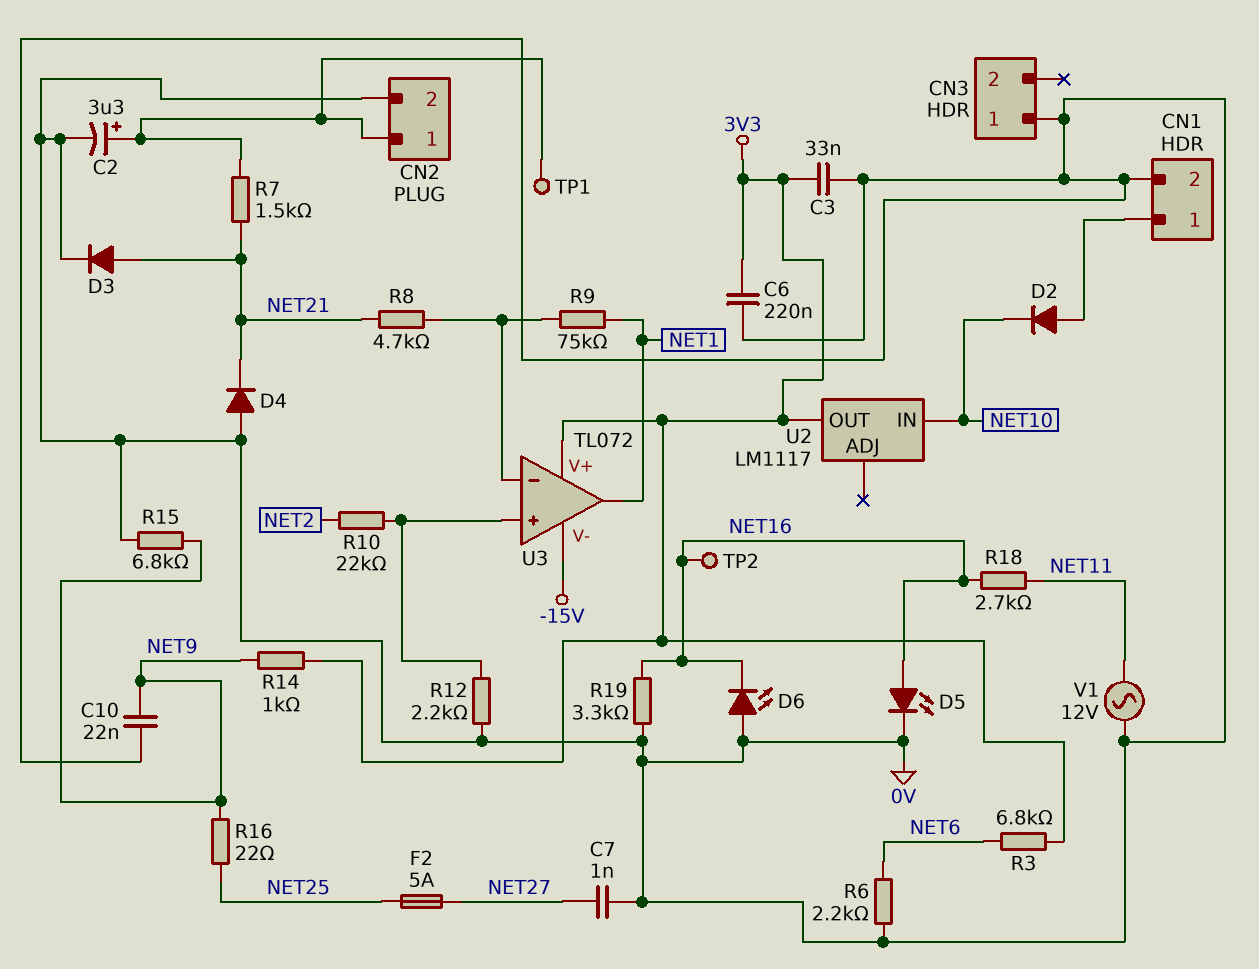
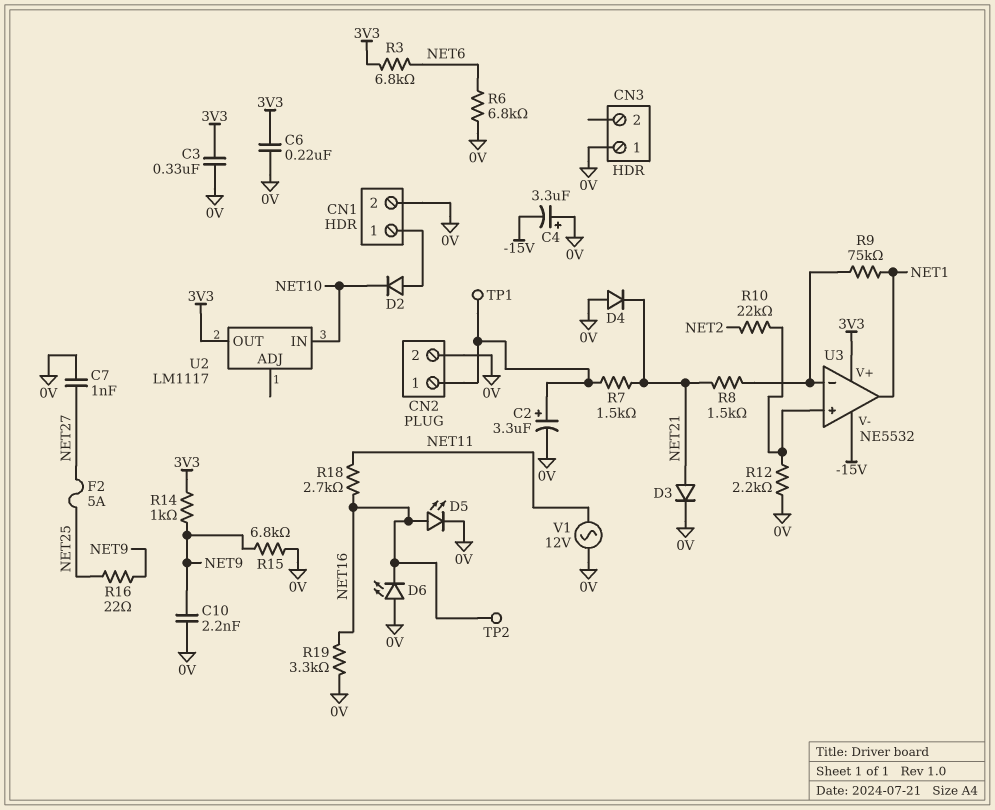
C3: 33nF (0V, 3V3) -> 330nF (0V, 3V3)
C4: none -> 3.3uF (plus 0V, minus -15V)
C10: 22nF (0V, NET9) -> 2.2nF (0V, NET9)
R6: 2.2k (0V, NET6) -> 6.8k (0V, NET6)
R8: 4.7k (NET21, U3/in-) -> 1.5k (NET21, U3/in-)
U3: TL072 -> NE5532

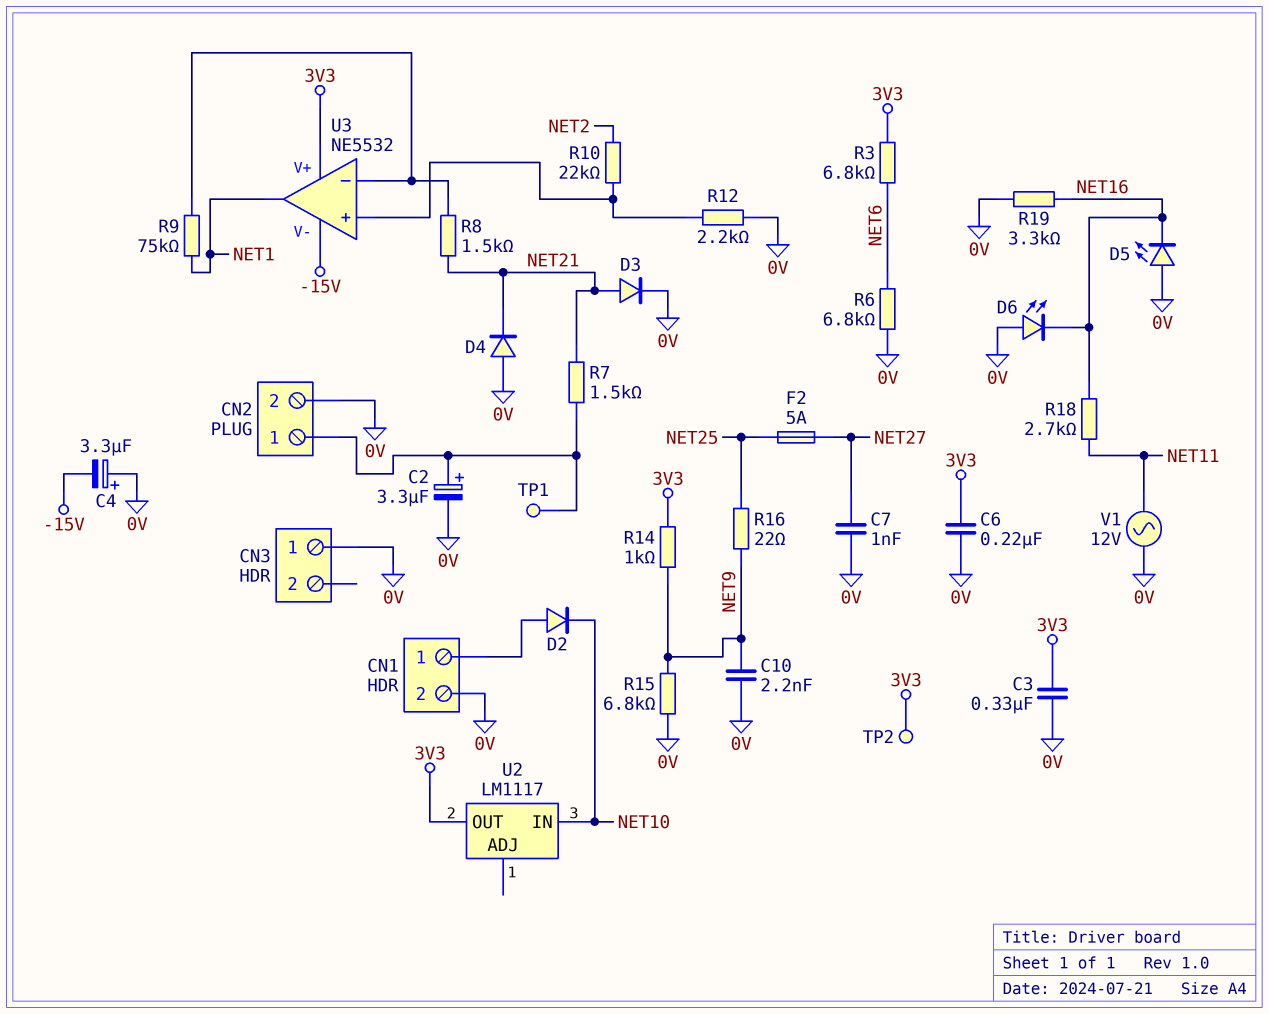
D5: LED (A NET16, K 0V) -> LED (A 0V, K NET16)
TP2: test point (NET16) -> test point (3V3)

